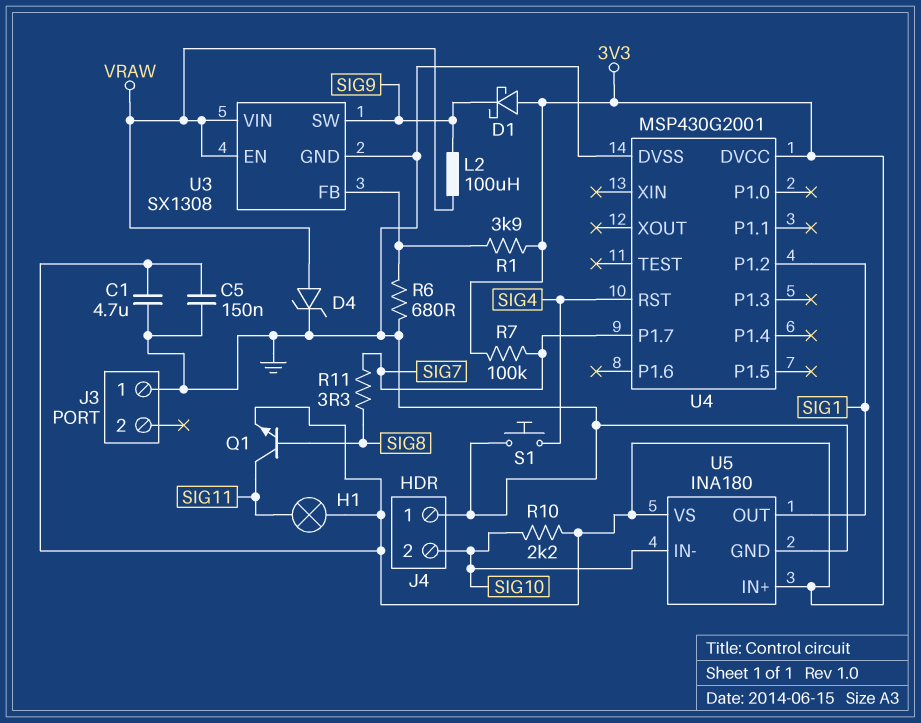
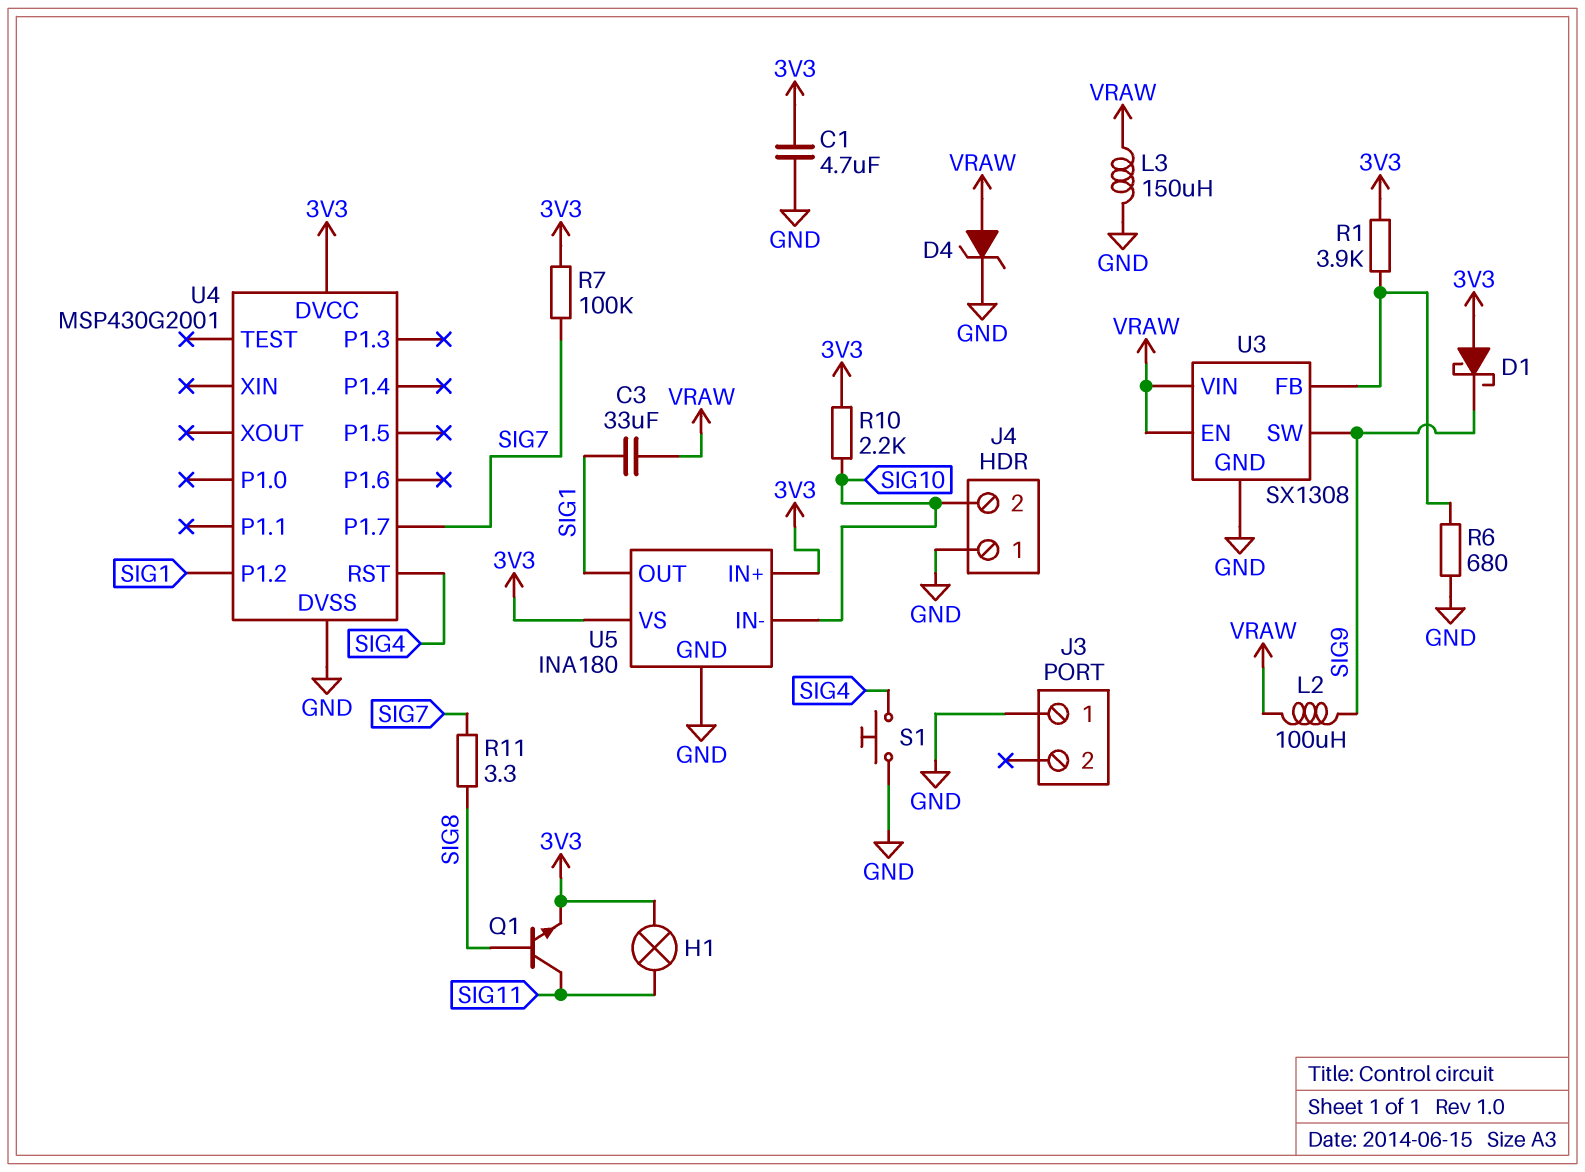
C3: none -> 33uF (SIG1, VRAW)
C5: 150nF (3V3, GND) -> none
L3: none -> 150uH (GND, VRAW)

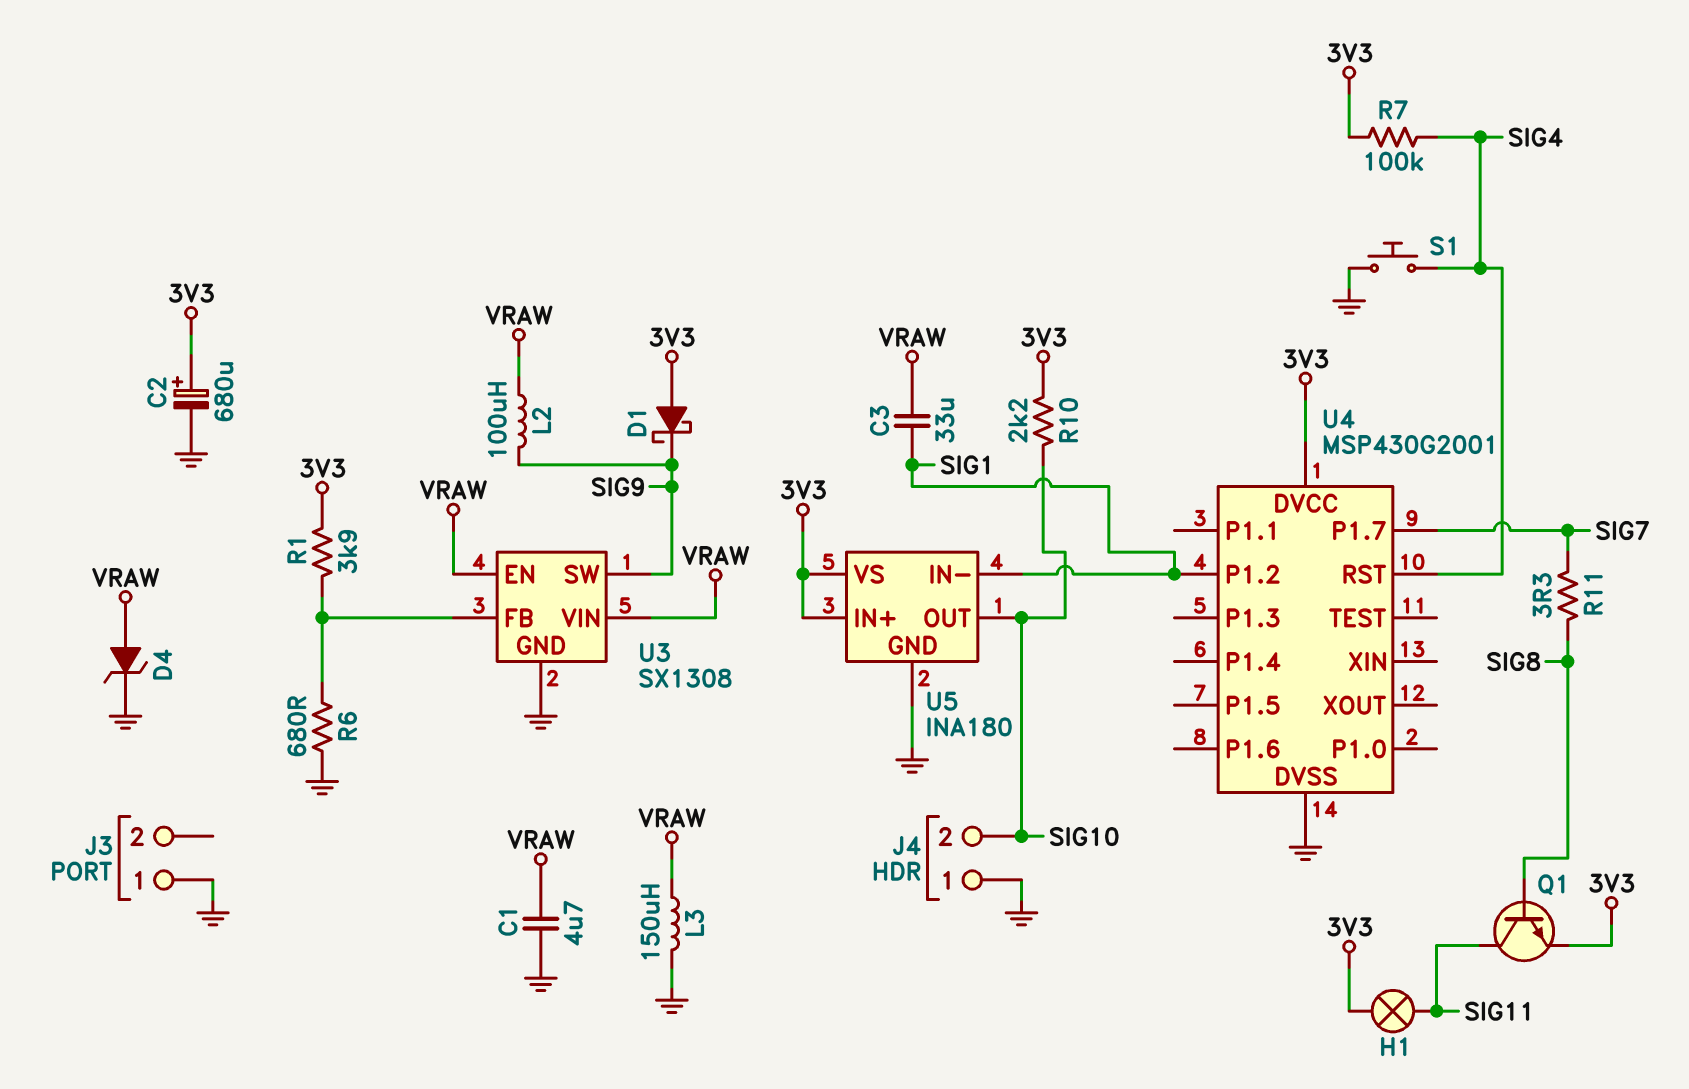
C1: 4.7uF (3V3, GND) -> 4.7uF (GND, VRAW)
C2: none -> 680uF (plus 3V3, minus GND)
R7: 100k (3V3, SIG7) -> 100k (3V3, SIG4)
U5 pin IN-: SIG10 -> SIG1
U5 pin OUT: SIG1 -> SIG10

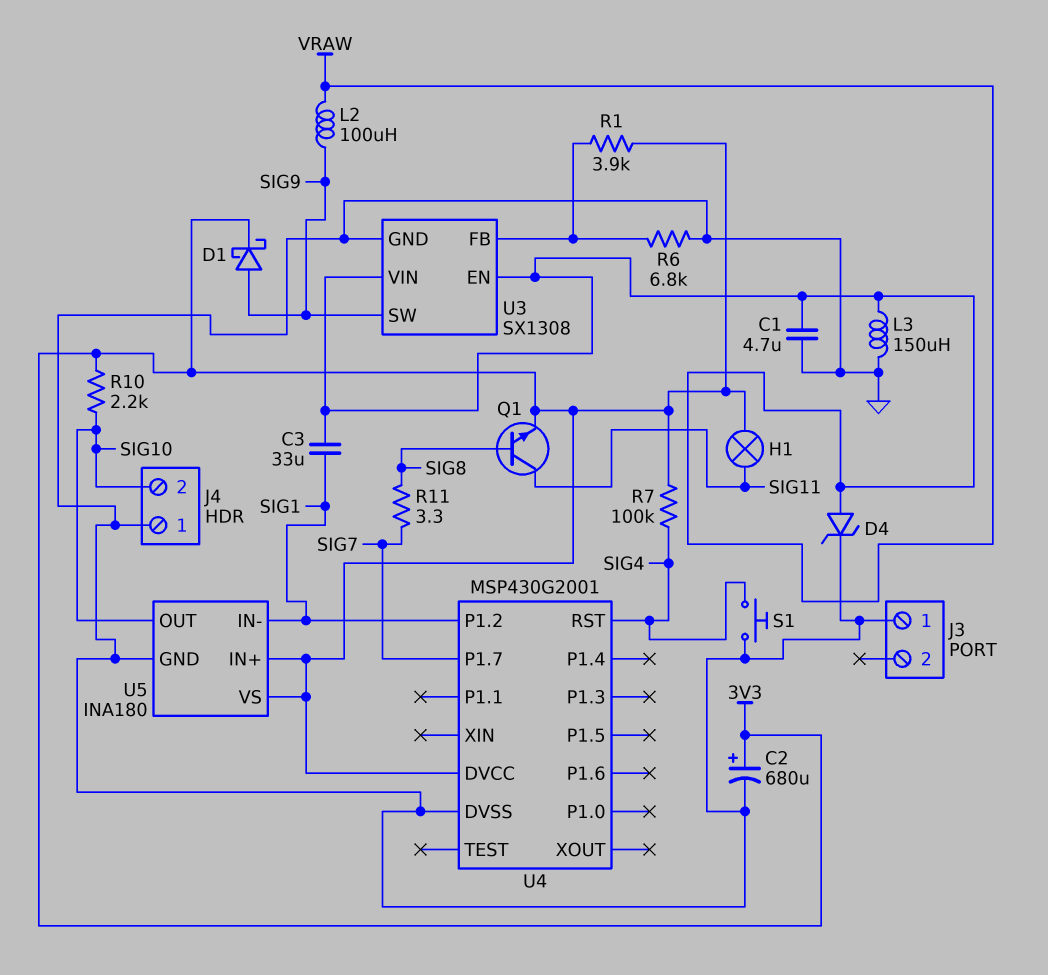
D1: schottky (A 3V3, K SIG9) -> schottky (A SIG9, K 3V3)
R6: 680 (GND, U3/FB) -> 6.8k (GND, U3/FB)

